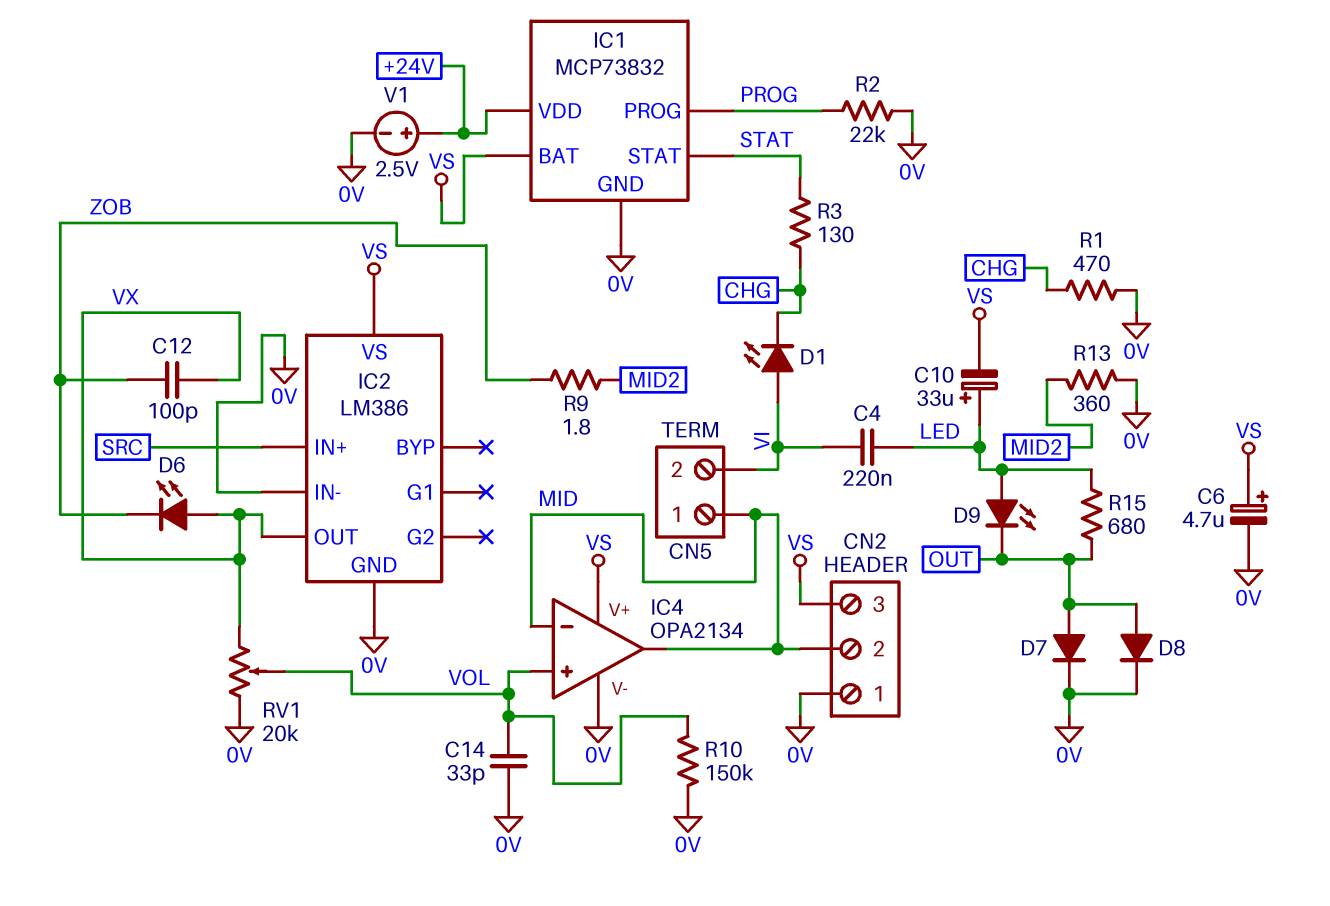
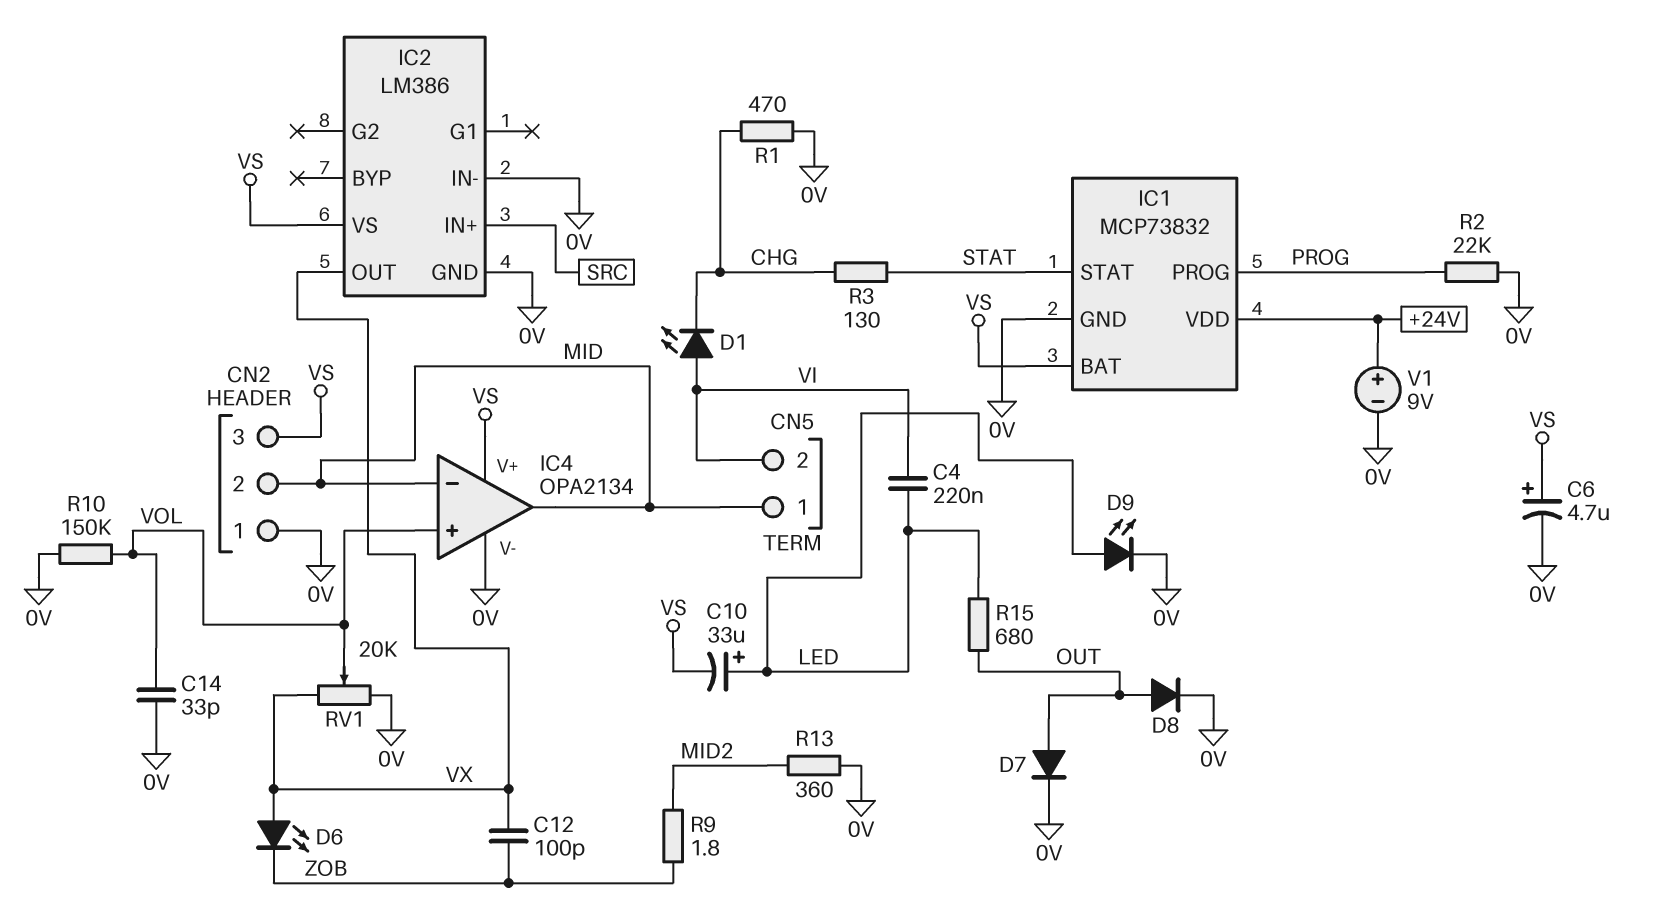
D9: LED (A LED, K OUT) -> LED (A LED, K 0V)
V1: 2.5V (plus +24V, minus 0V) -> 9V (plus +24V, minus 0V)

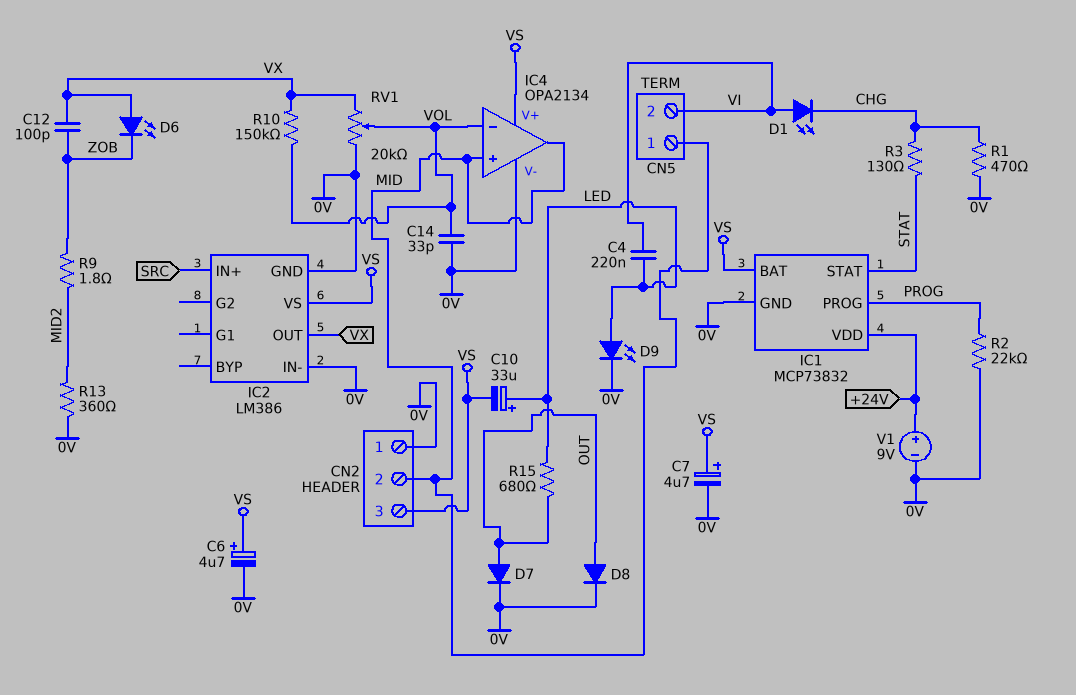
C7: none -> 4.7uF (plus VS, minus 0V)
IC4 pin in+: VOL -> MID
IC4 pin in-: MID -> VOL
R10: 150k (0V, VOL) -> 150k (VOL, VX)

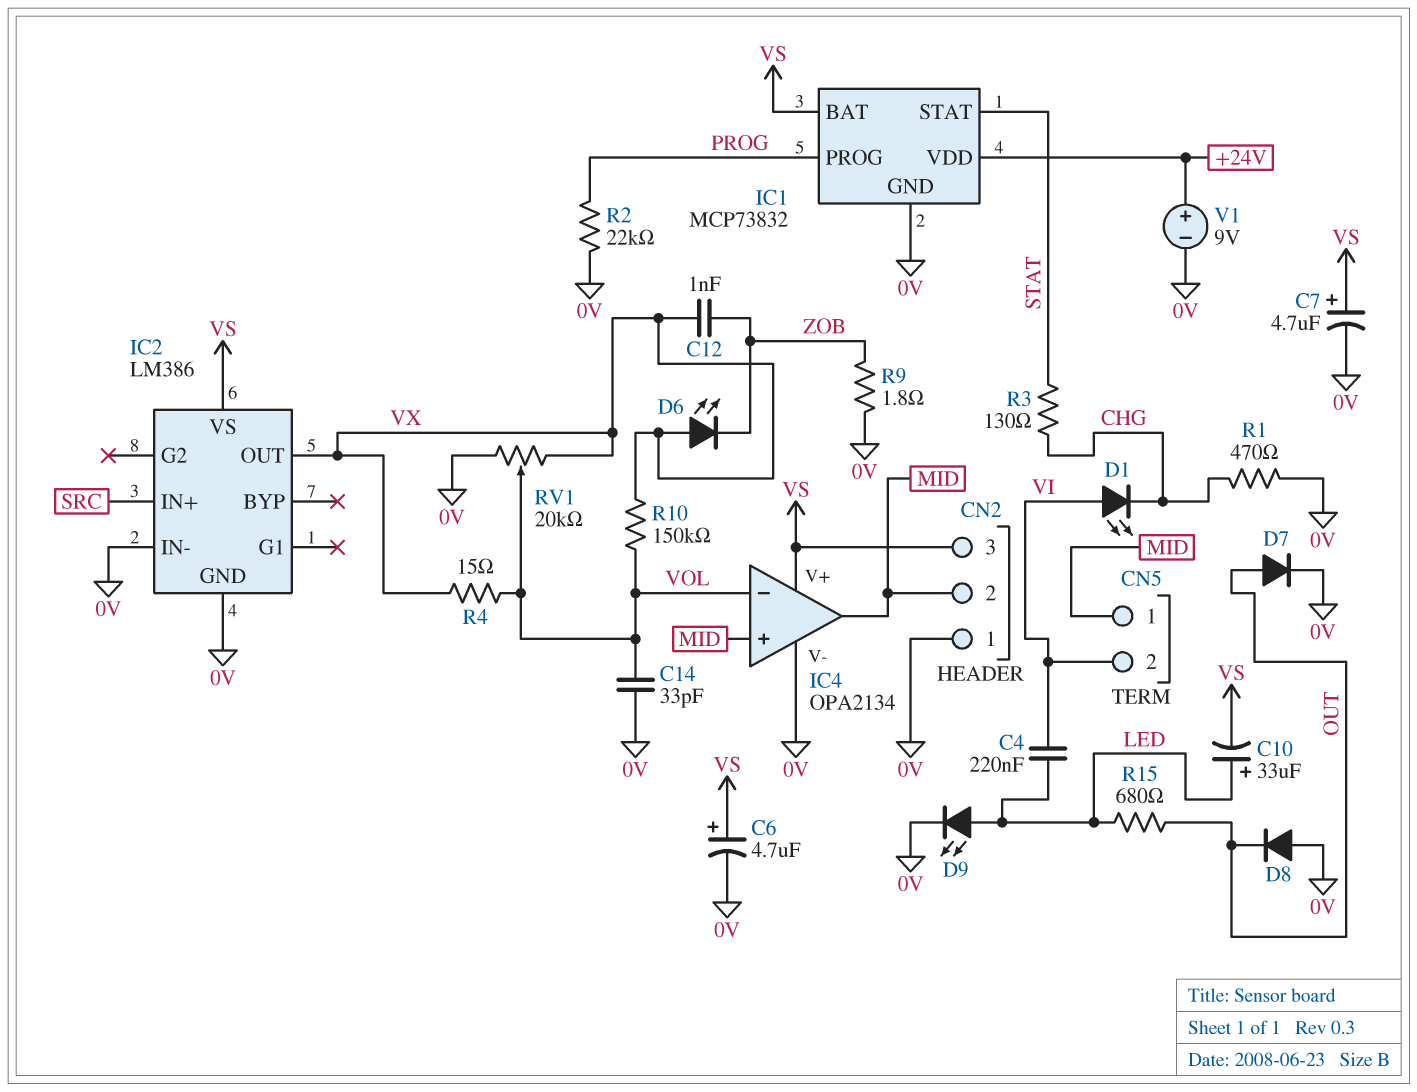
C12: 100pF (VX, ZOB) -> 1nF (VX, ZOB)
D8: diode (A OUT, K 0V) -> diode (A 0V, K OUT)
R4: none -> 15 (VOL, VX)
R9: 1.8 (MID2, ZOB) -> 1.8 (0V, ZOB)
R13: 360 (0V, MID2) -> none

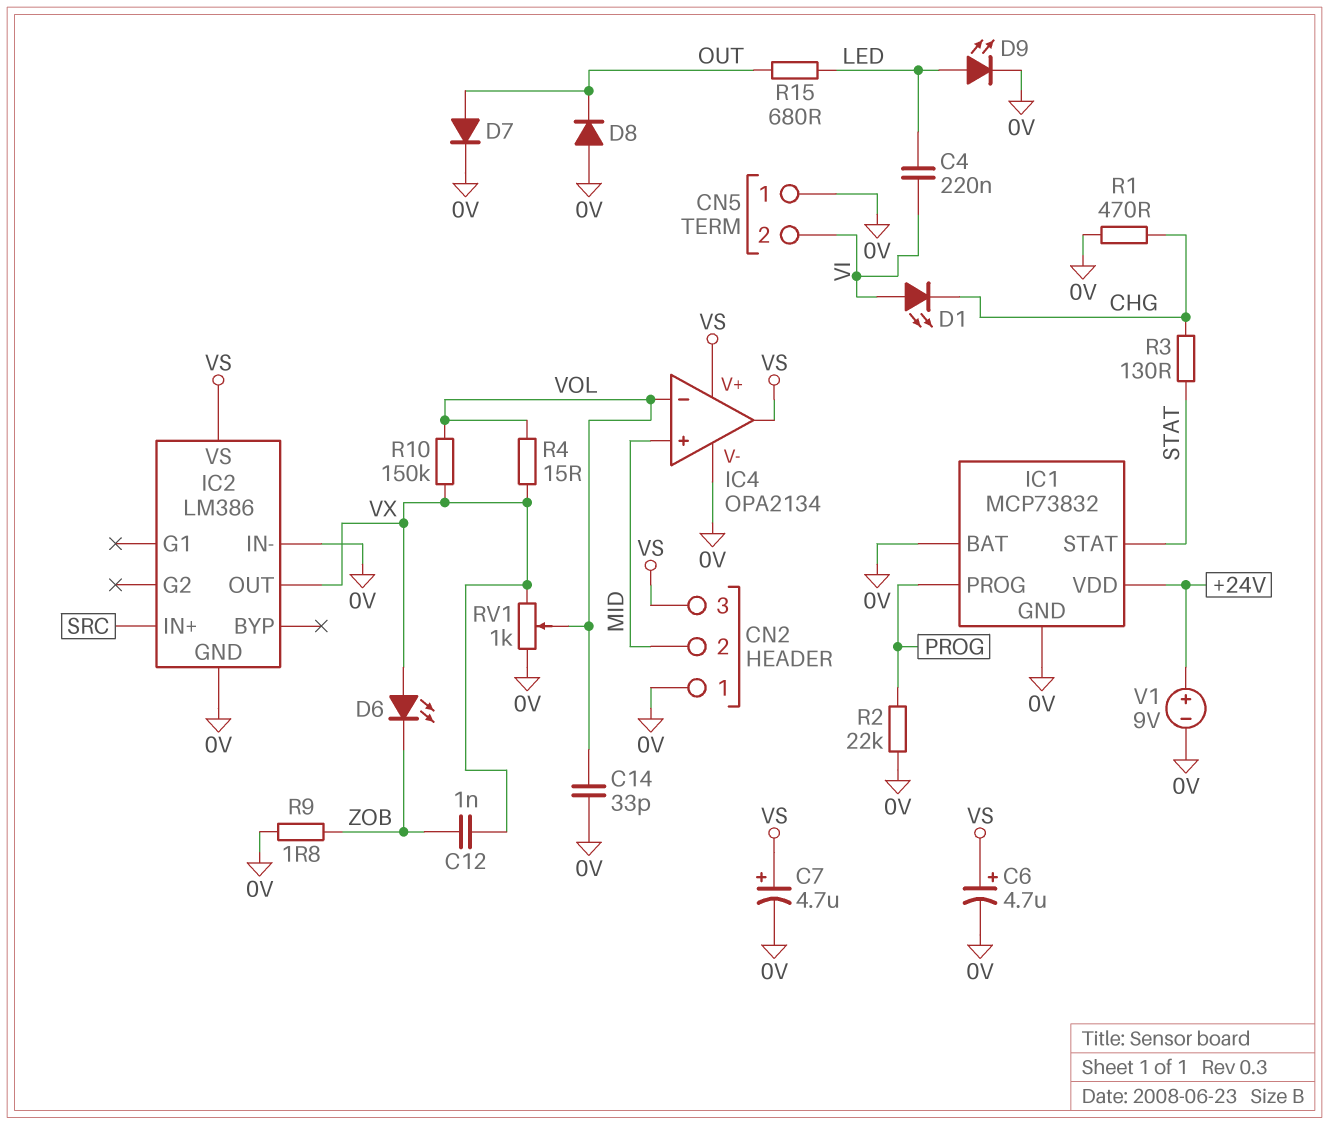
C10: 33uF (plus LED, minus VS) -> none
CN5 pin 1: MID -> 0V
IC1 pin BAT: VS -> 0V
IC4 pin out: MID -> VS
RV1: 20k (0V, VX, wiper VOL) -> 1k (0V, VX, wiper VOL)

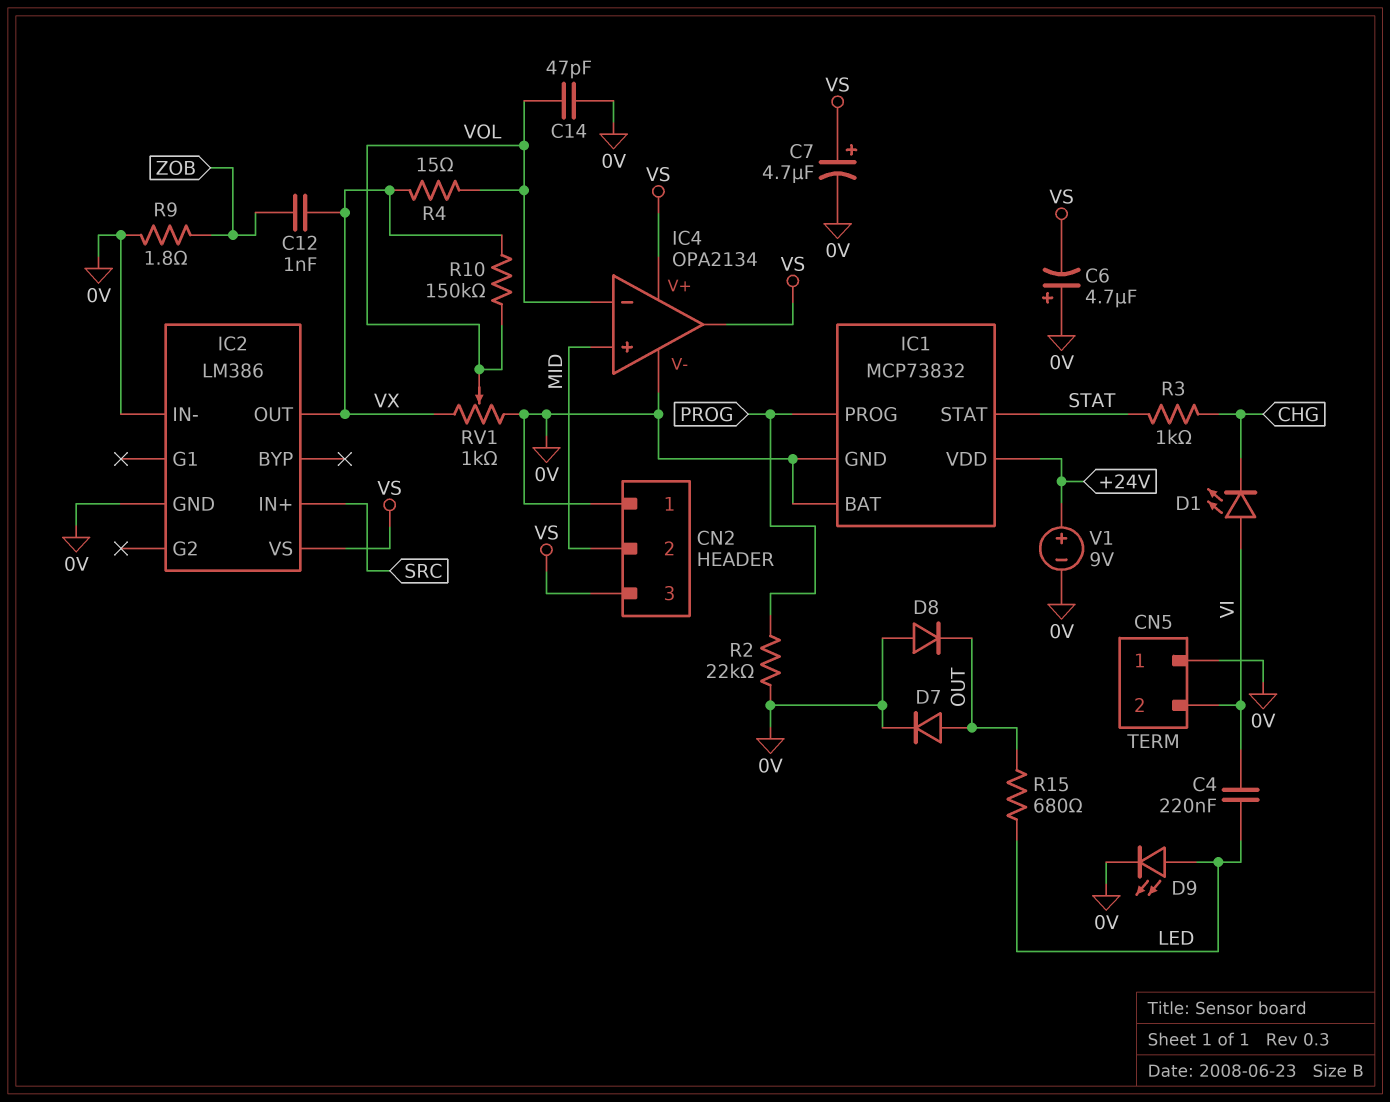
C6: 4.7uF (plus VS, minus 0V) -> 4.7uF (plus 0V, minus VS)
C14: 33pF (0V, VOL) -> 47pF (0V, VOL)
D6: LED (A VX, K ZOB) -> none
R1: 470 (0V, CHG) -> none
R3: 130 (CHG, STAT) -> 1k (CHG, STAT)

